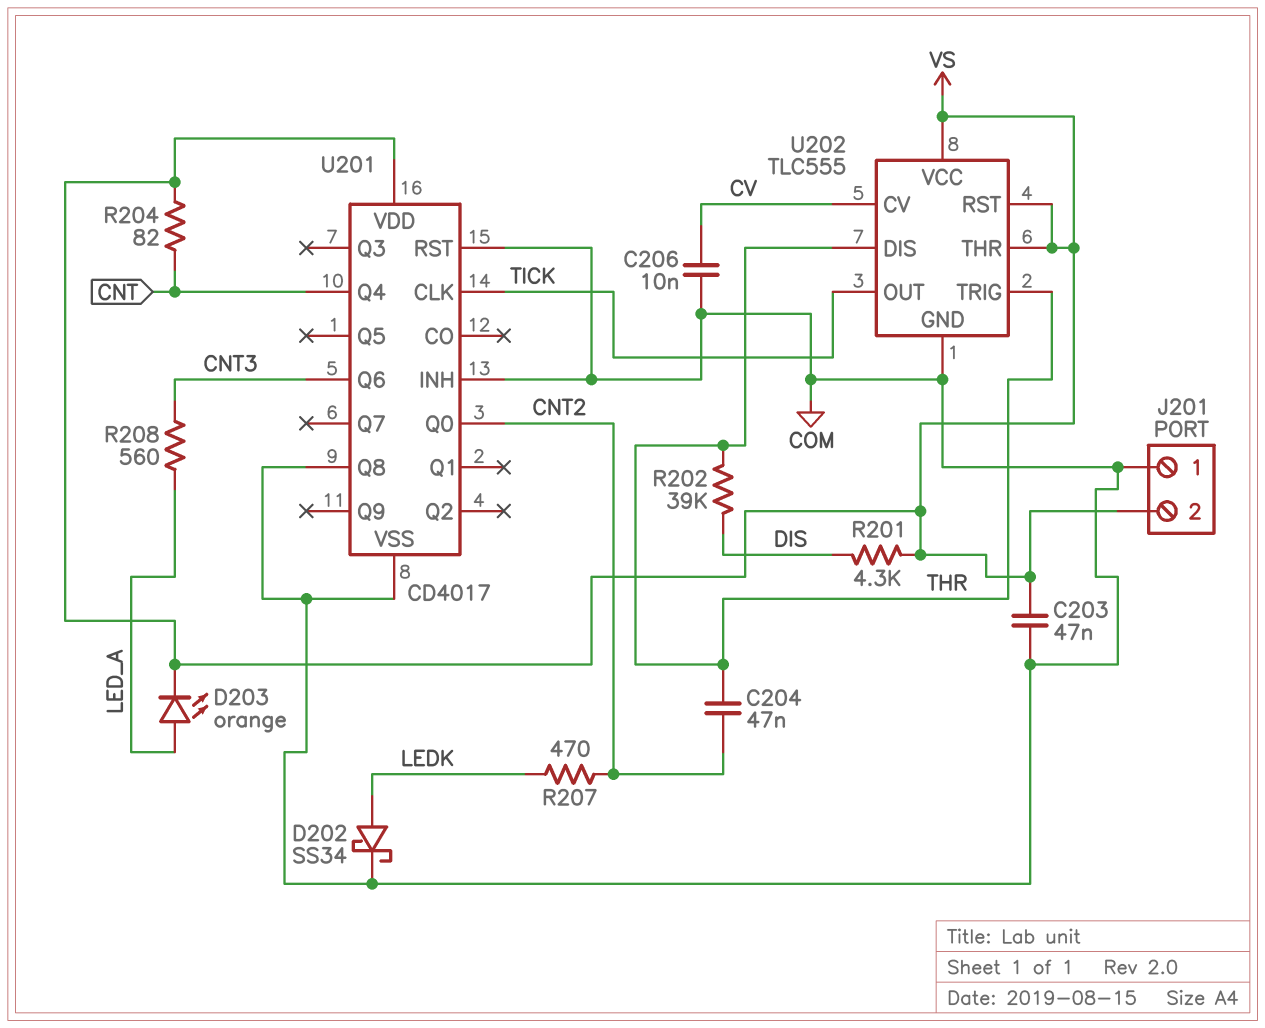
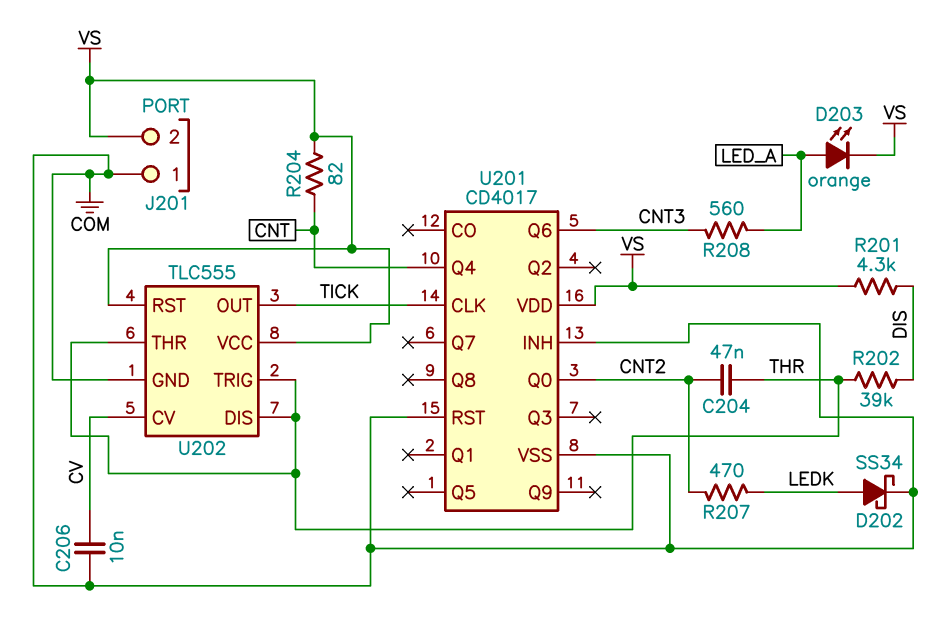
C203: 47nF (COM, VS) -> none
U201 pin Q8: COM -> none
U202 pin THR: VS -> THR

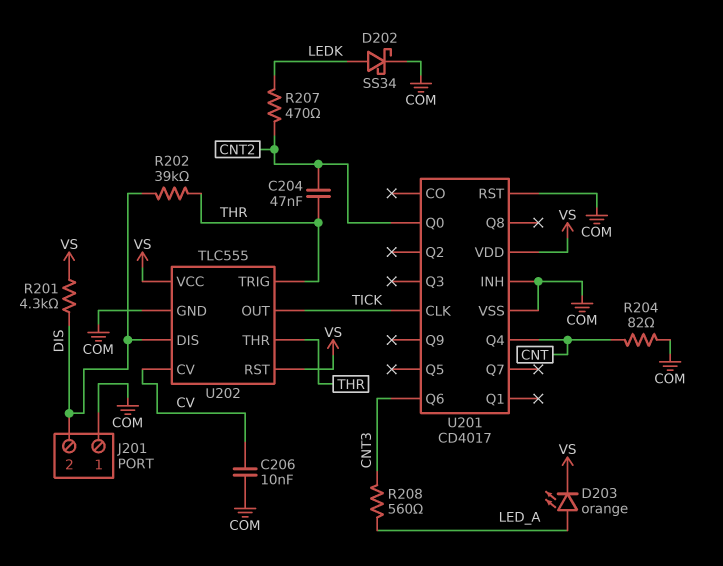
J201 pin 2: VS -> DIS
R204: 82 (CNT, VS) -> 82 (CNT, COM)
U202 pin DIS: THR -> DIS

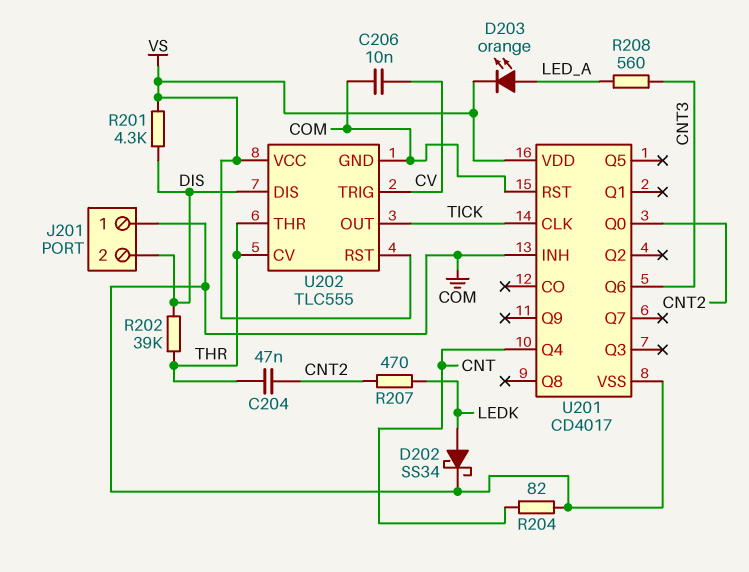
U202 pin CV: CV -> THR
U202 pin TRIG: THR -> CV

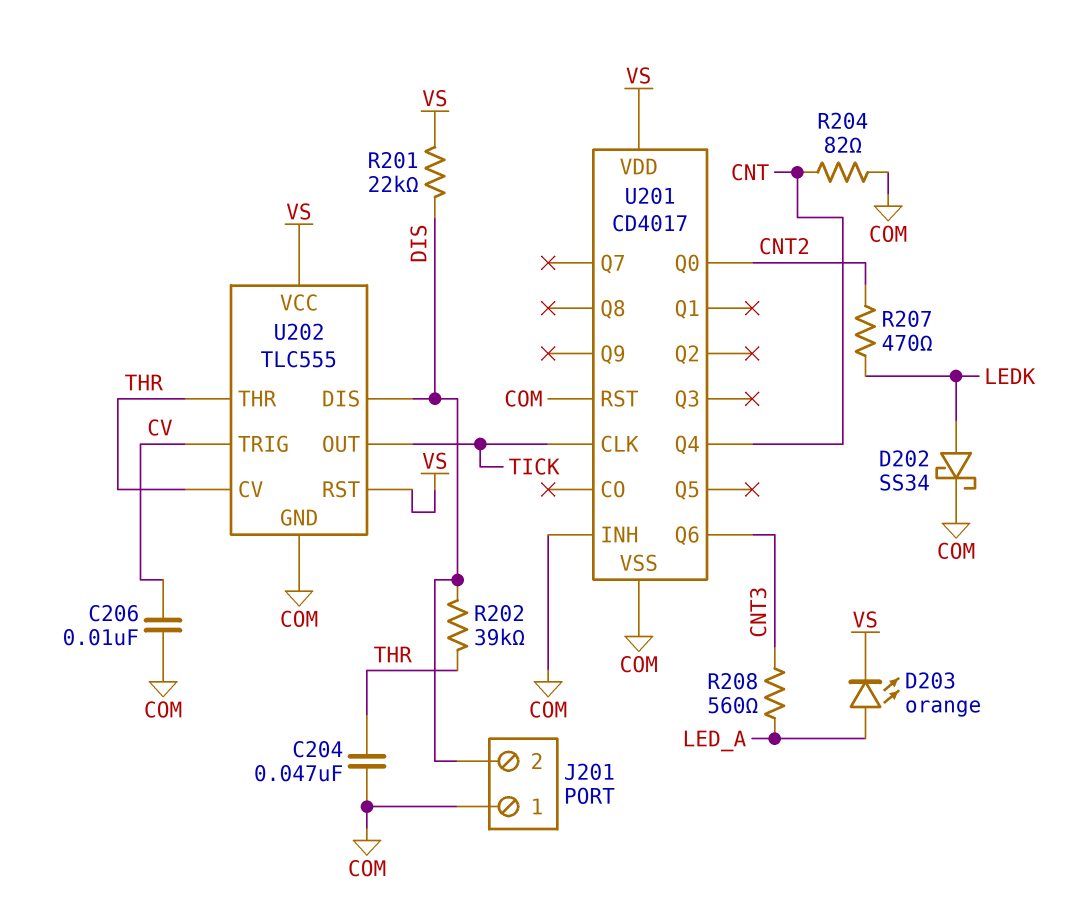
C204: 47nF (CNT2, THR) -> 47nF (COM, THR)
R201: 4.3k (DIS, VS) -> 22k (DIS, VS)

